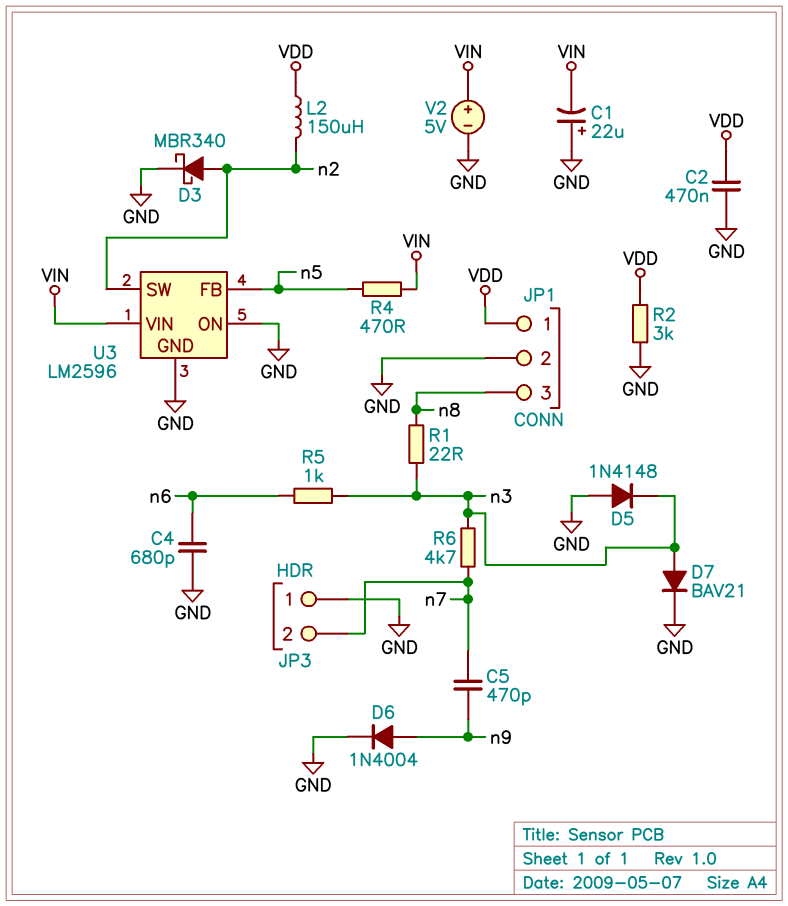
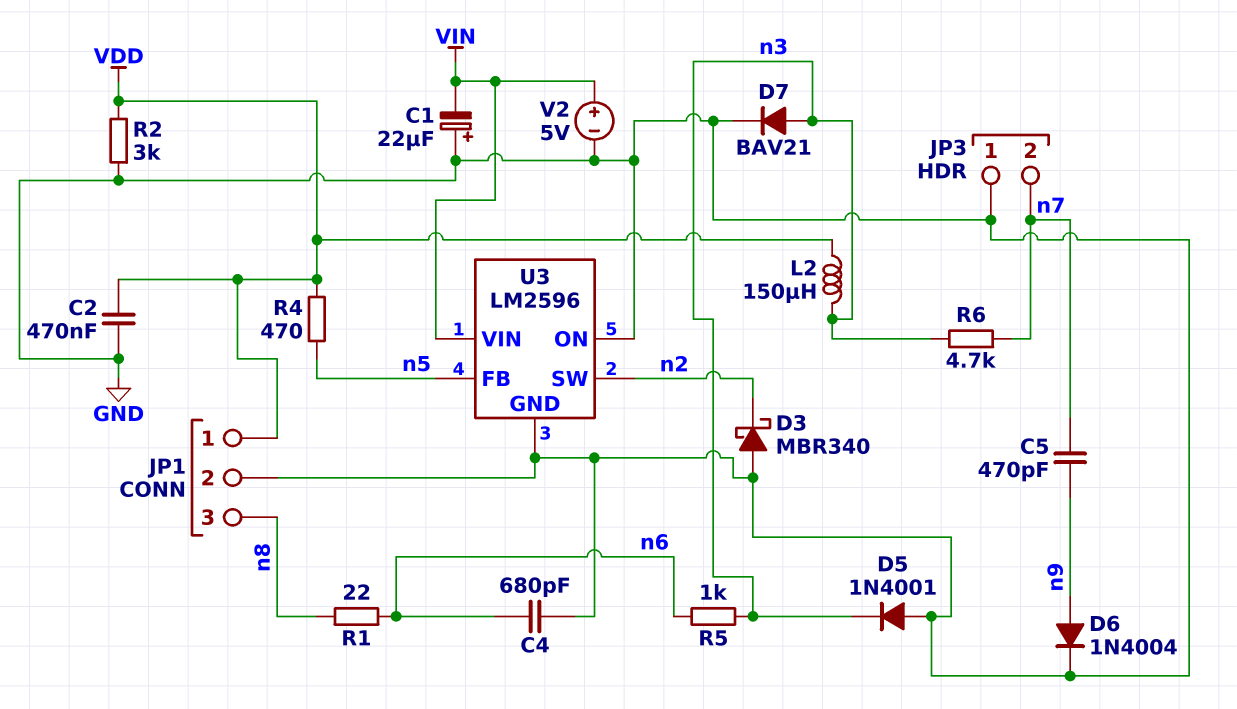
D3: schottky MBR340 (A n2, K GND) -> schottky MBR340 (A GND, K n2)
D5: diode 1N4148 (A GND, K n3) -> diode 1N4001 (A GND, K n3)
L2: 150uH (VDD, n2) -> 150uH (VDD, n3)
R1: 22 (n3, n8) -> 22 (n6, n8)
R4: 470 (VIN, n5) -> 470 (VDD, n5)

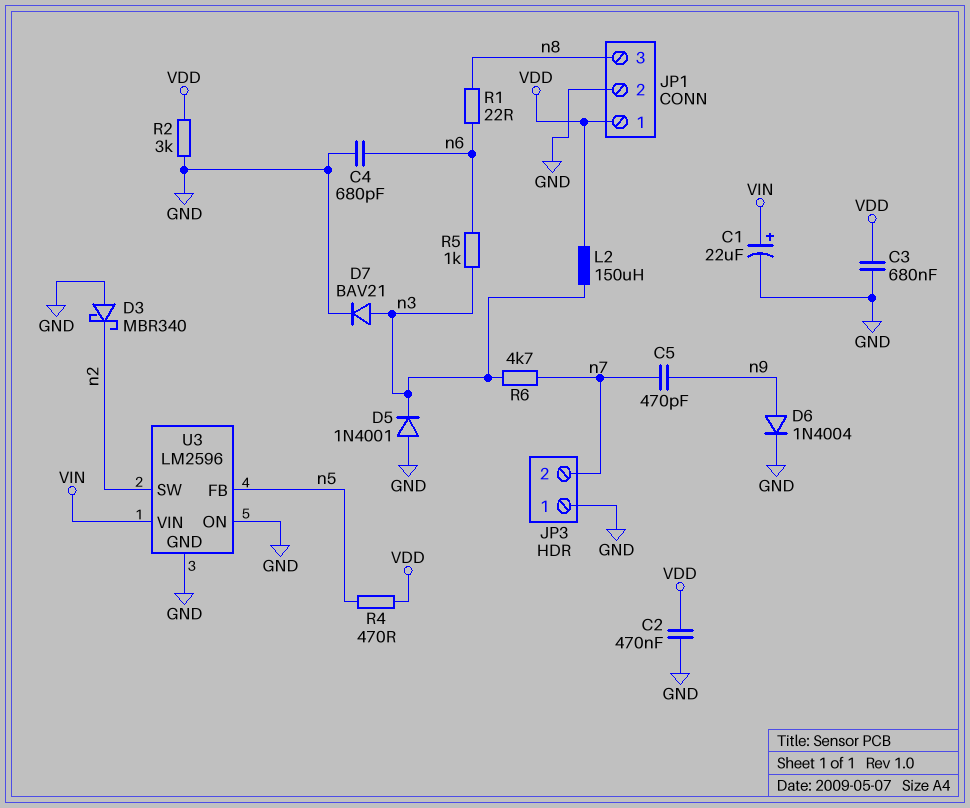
C1: 22uF (plus GND, minus VIN) -> 22uF (plus VIN, minus GND)
C3: none -> 680nF (GND, VDD)
V2: 5V (plus VIN, minus GND) -> none

